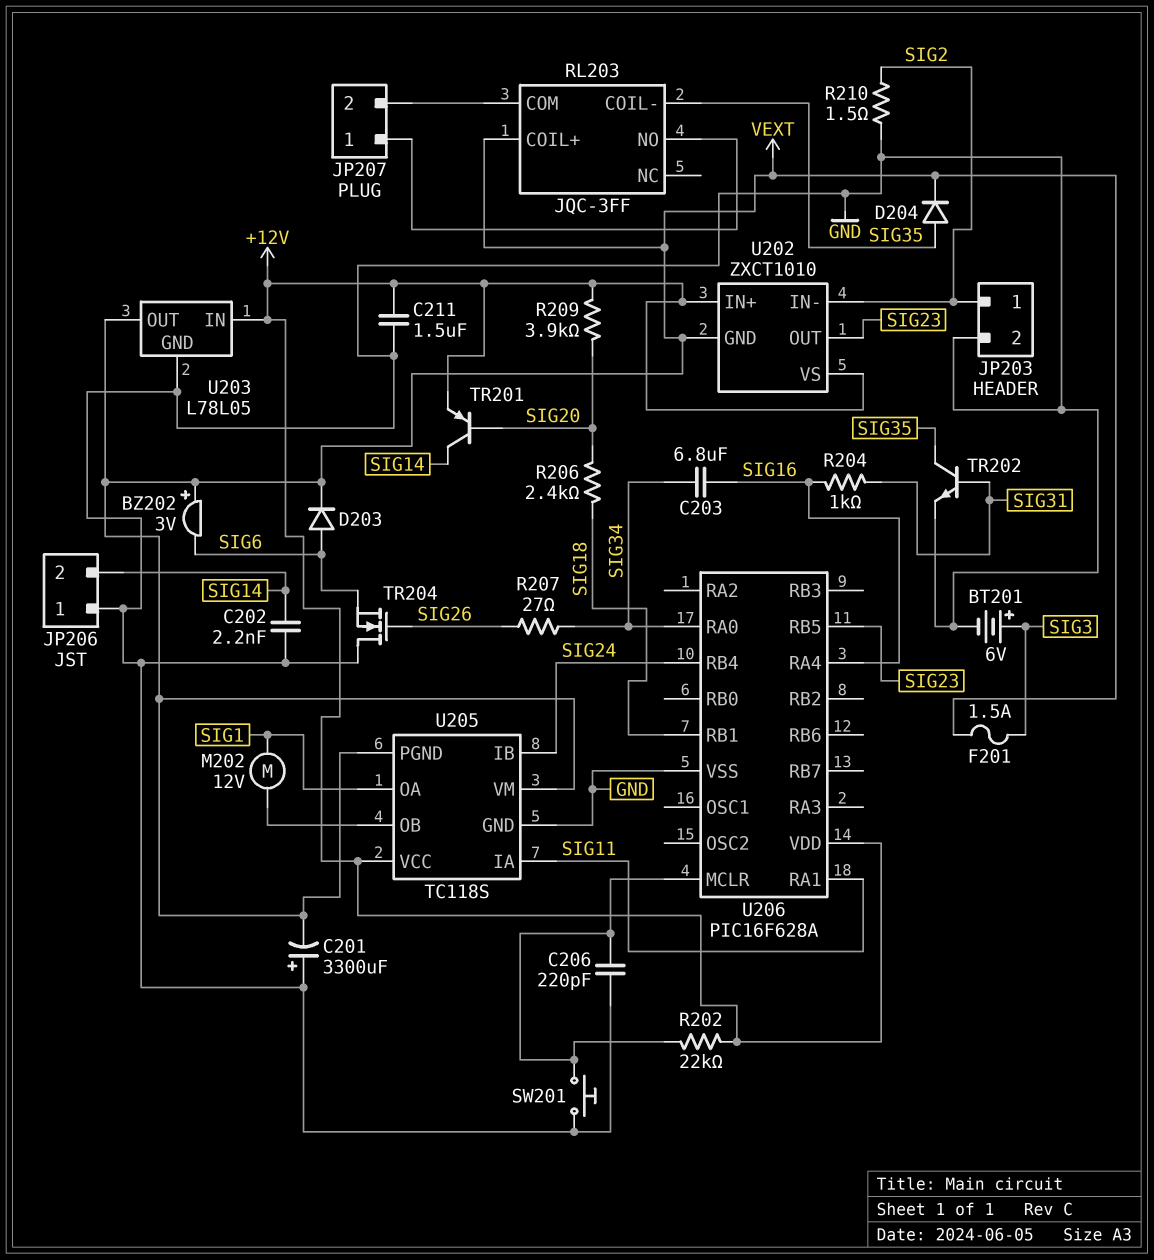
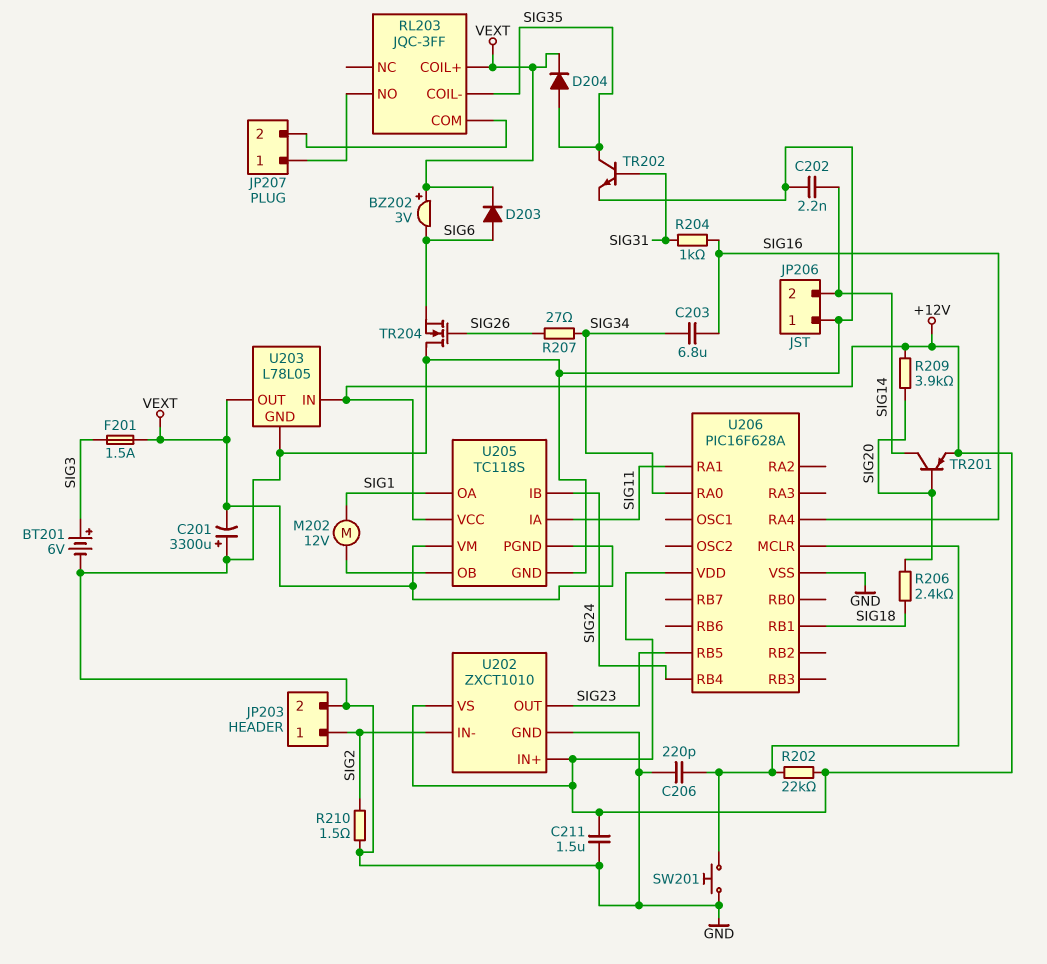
U202 pin GND: VEXT -> GND

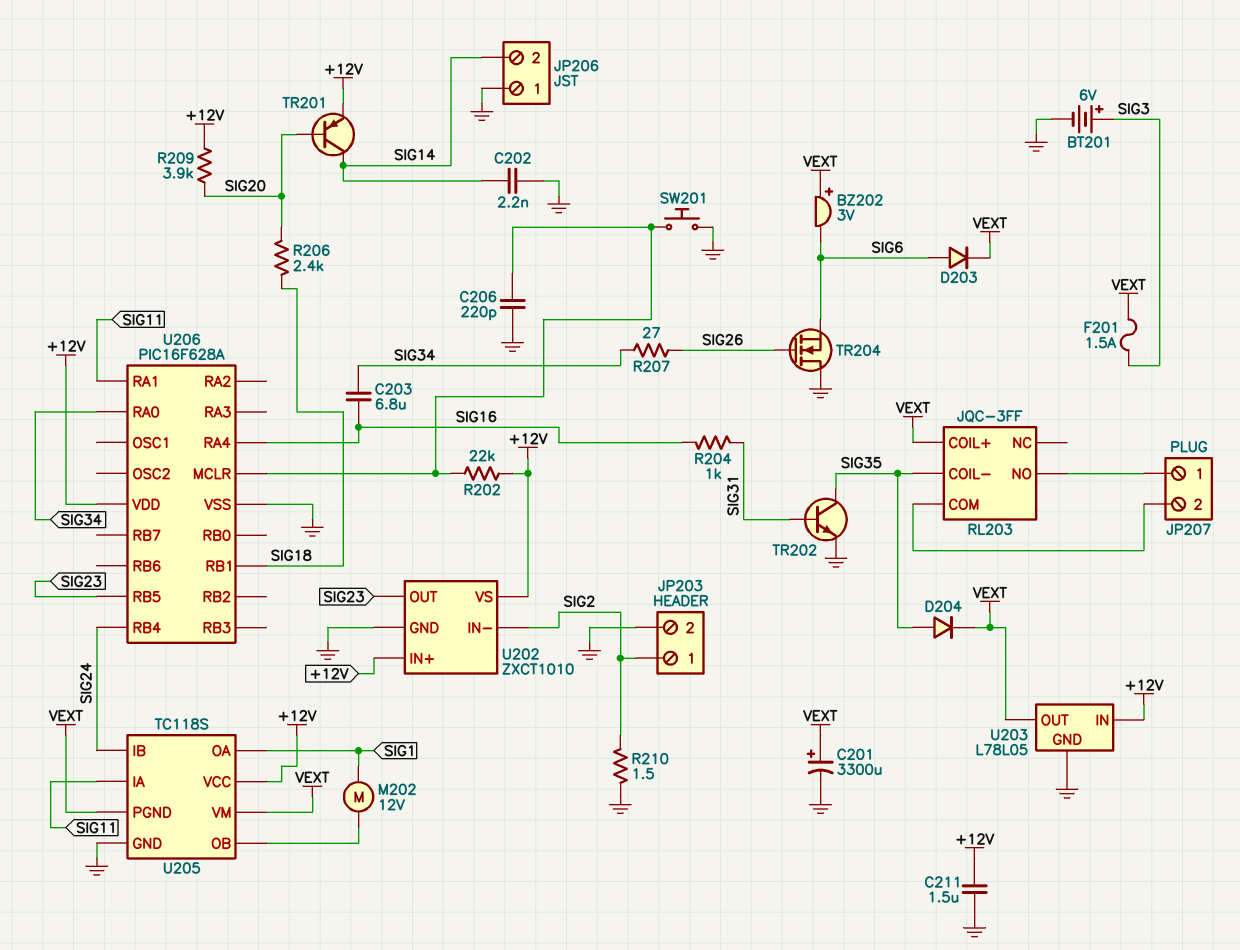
C201: 3300uF (plus GND, minus VEXT) -> 3300uF (plus VEXT, minus GND)

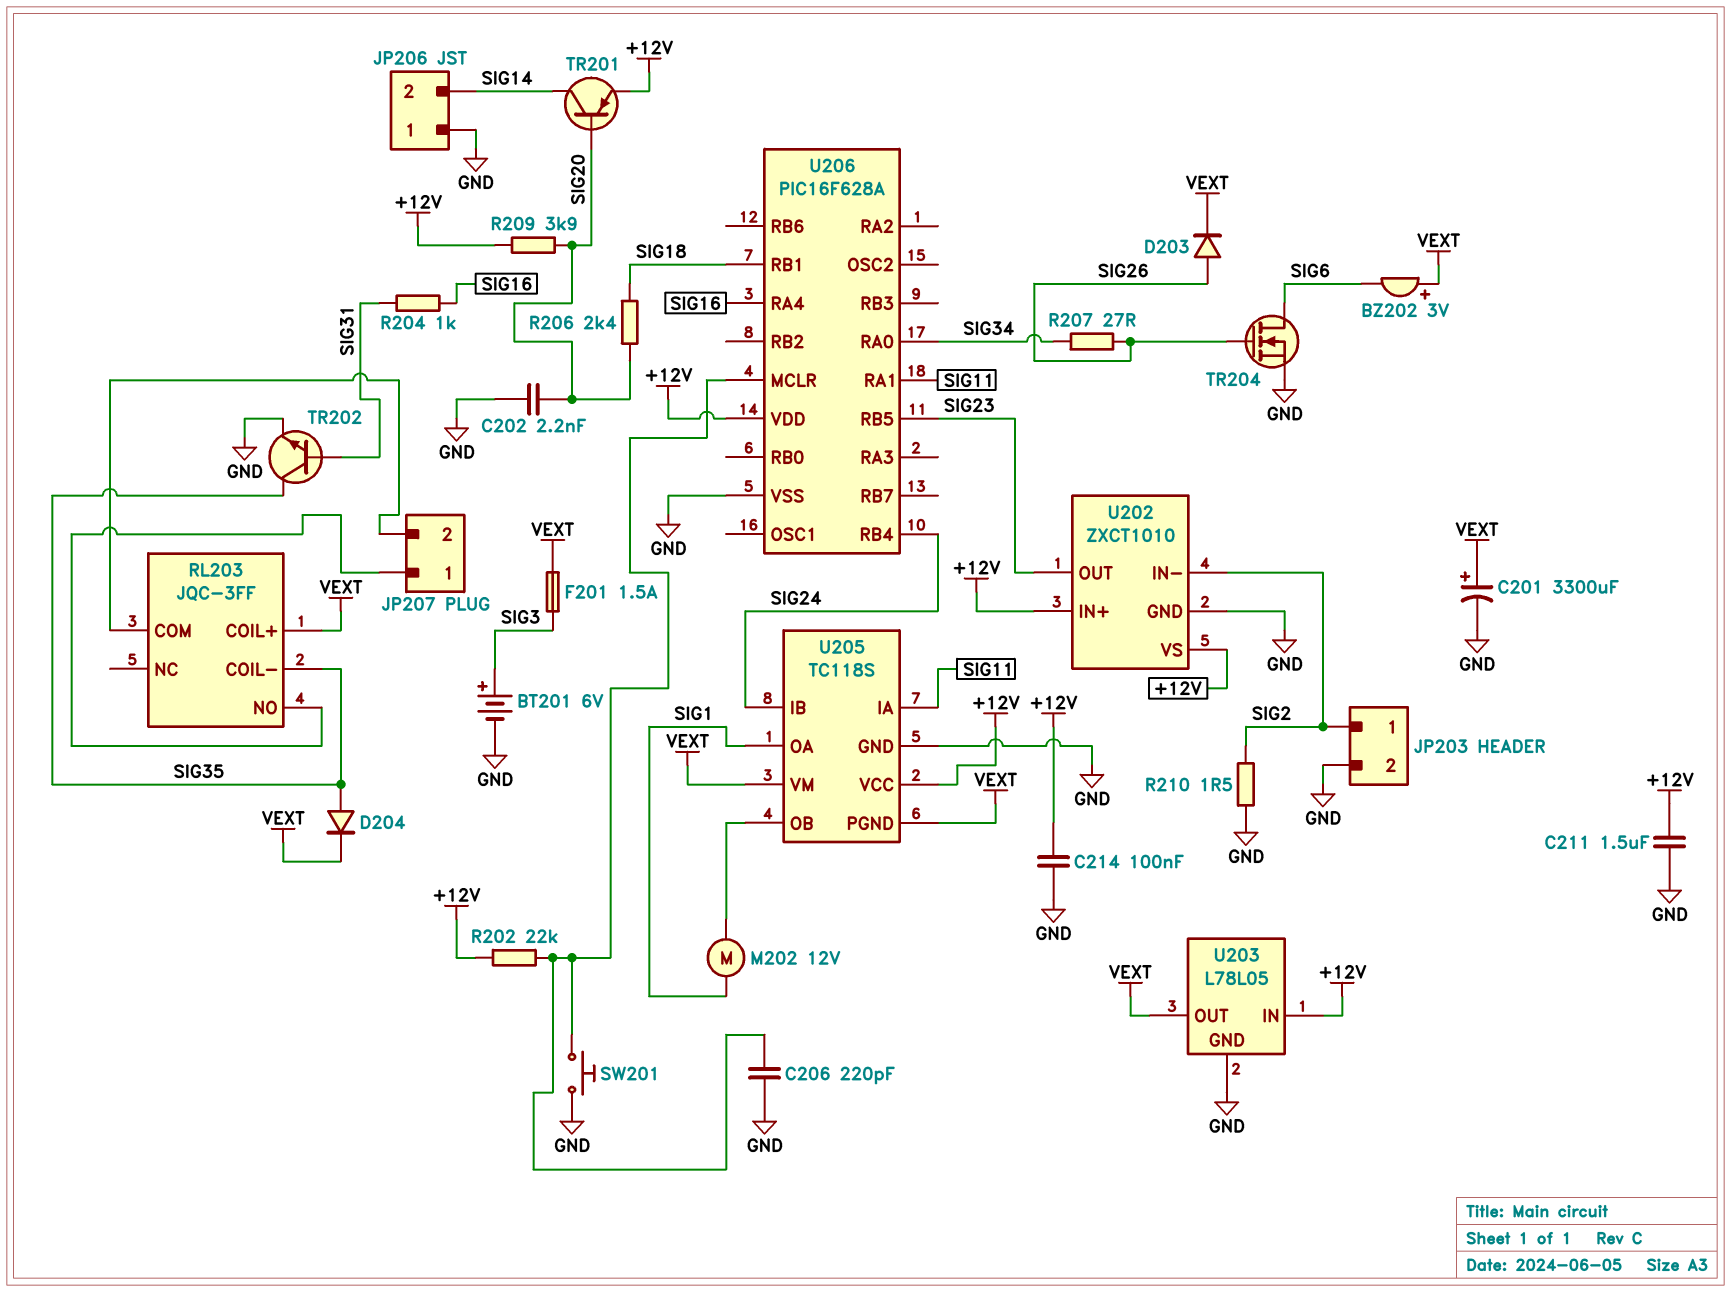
C202: 2.2nF (GND, SIG14) -> 2.2nF (GND, SIG20)
C203: 6.8uF (SIG16, SIG34) -> none
C214: none -> 100nF (+12V, GND)
D203: diode (A SIG6, K VEXT) -> diode (A SIG26, K VEXT)
TR204: NMOS (G SIG26, D GND, S SIG6) -> NMOS (G SIG26, D SIG6, S GND)

